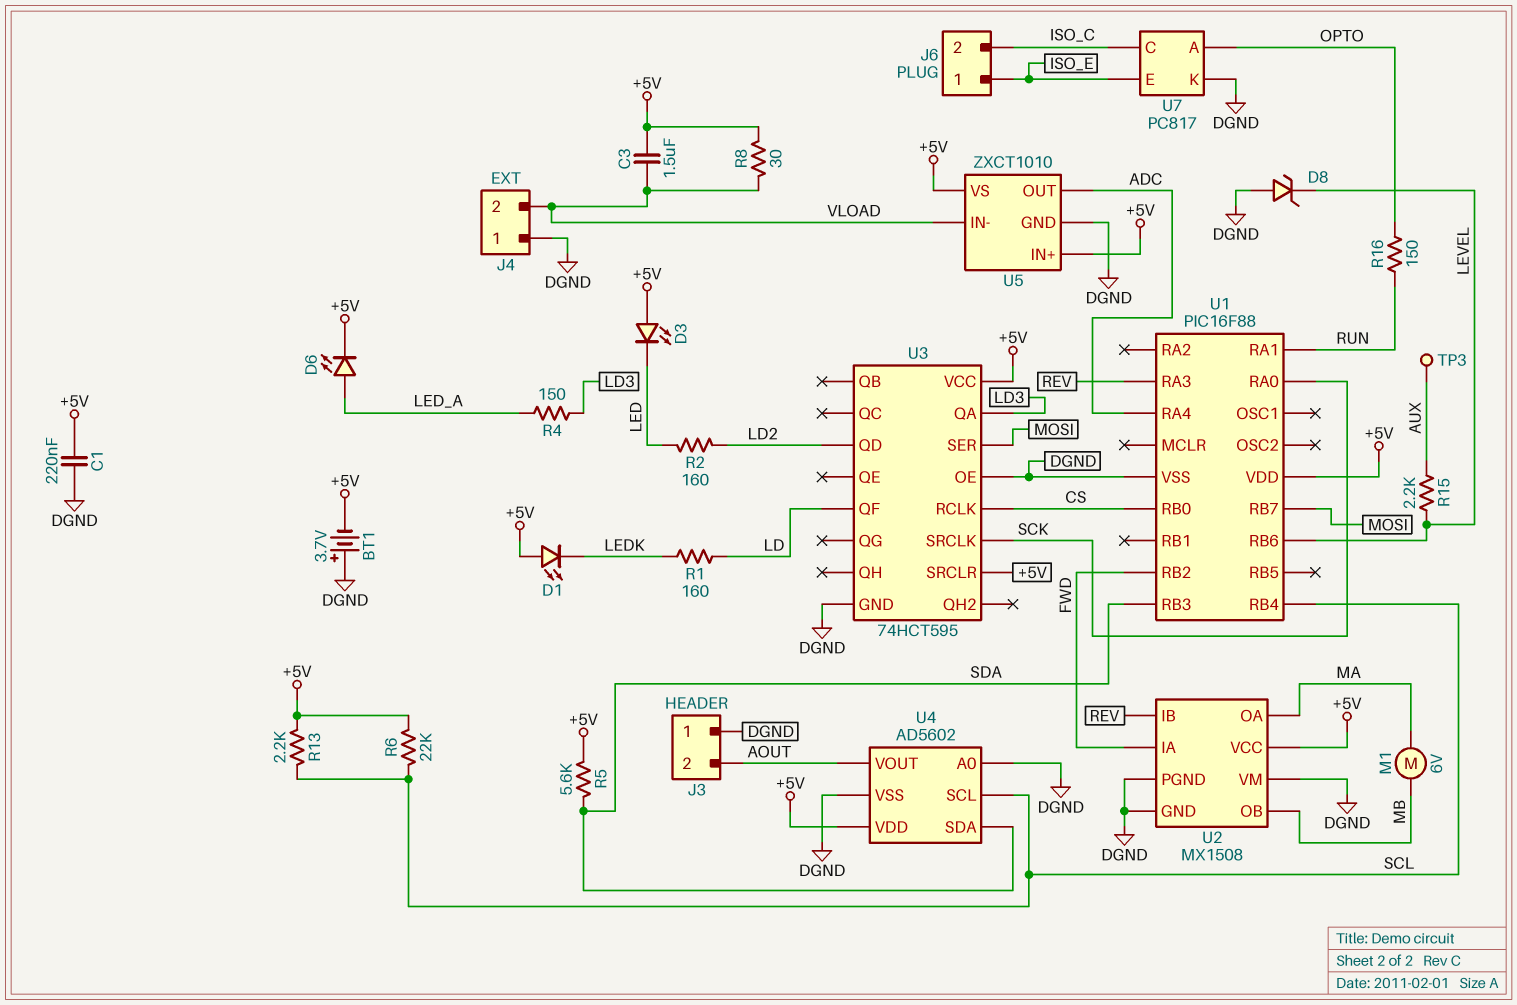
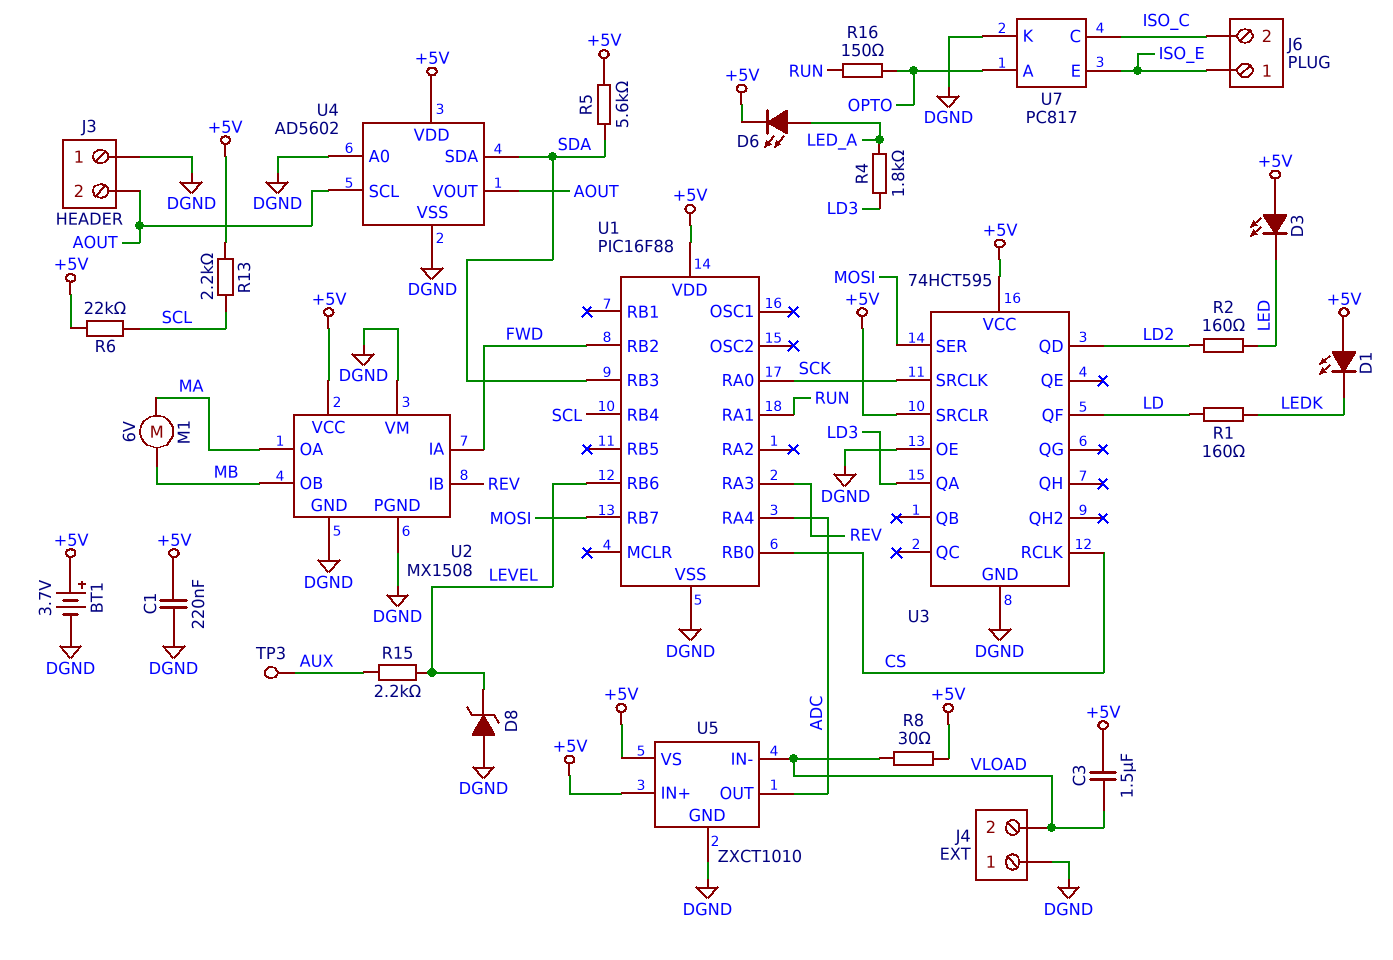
BT1: 3.7V (plus DGND, minus +5V) -> 3.7V (plus +5V, minus DGND)
R4: 150 (LD3, LED_A) -> 1.8k (LD3, LED_A)
U4 pin SCL: SCL -> AOUT

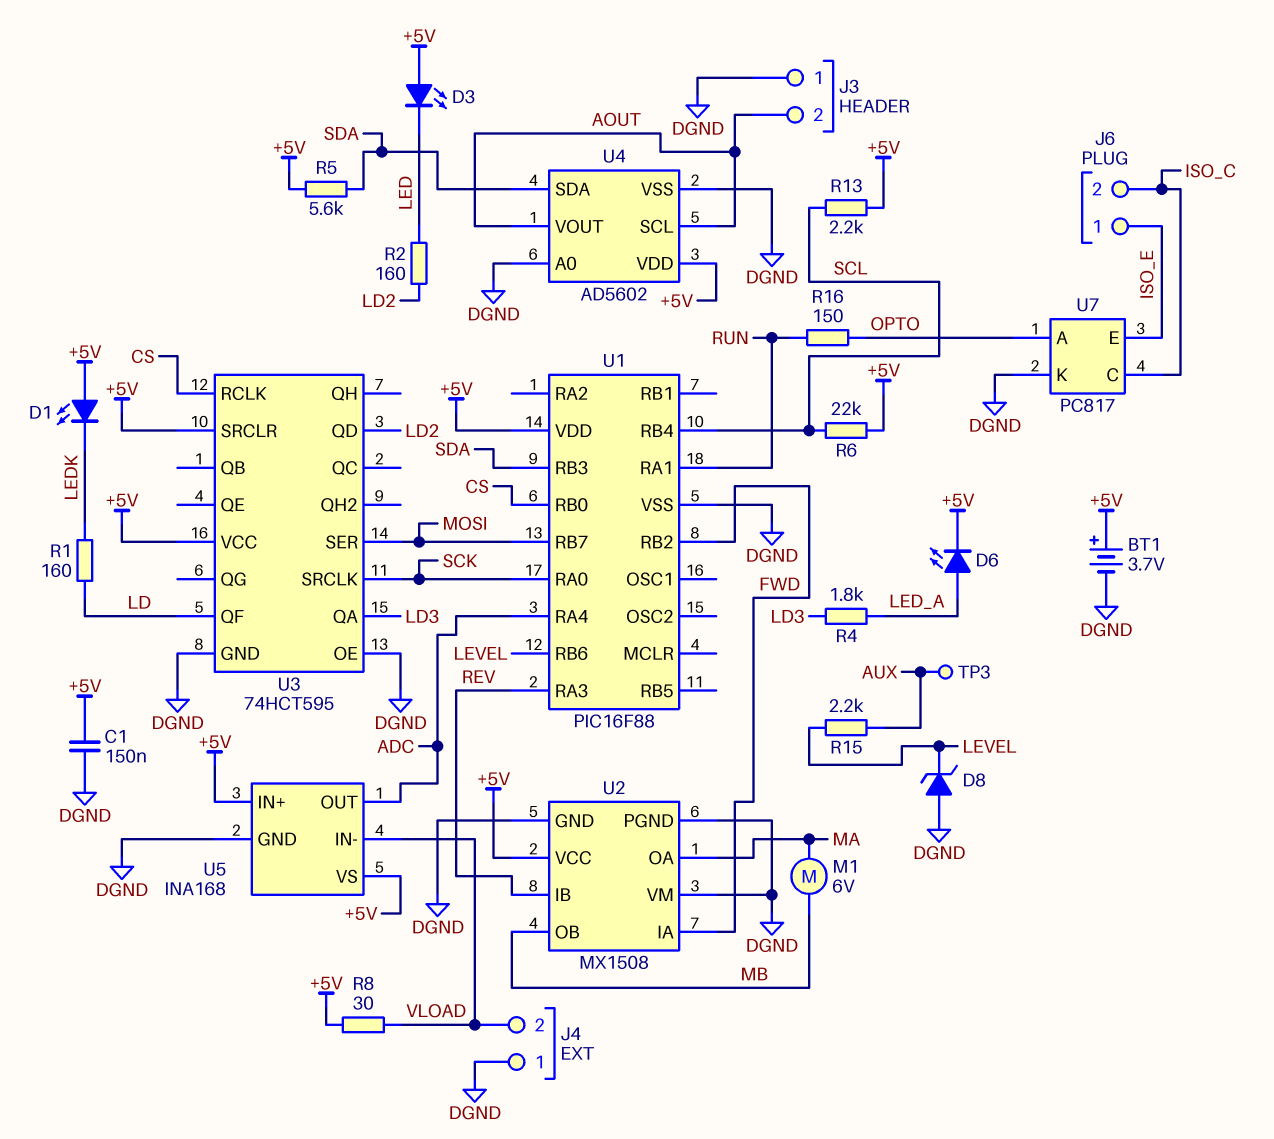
C1: 220nF (+5V, DGND) -> 150nF (+5V, DGND)
C3: 1.5uF (+5V, VLOAD) -> none
U5: ZXCT1010 -> INA168

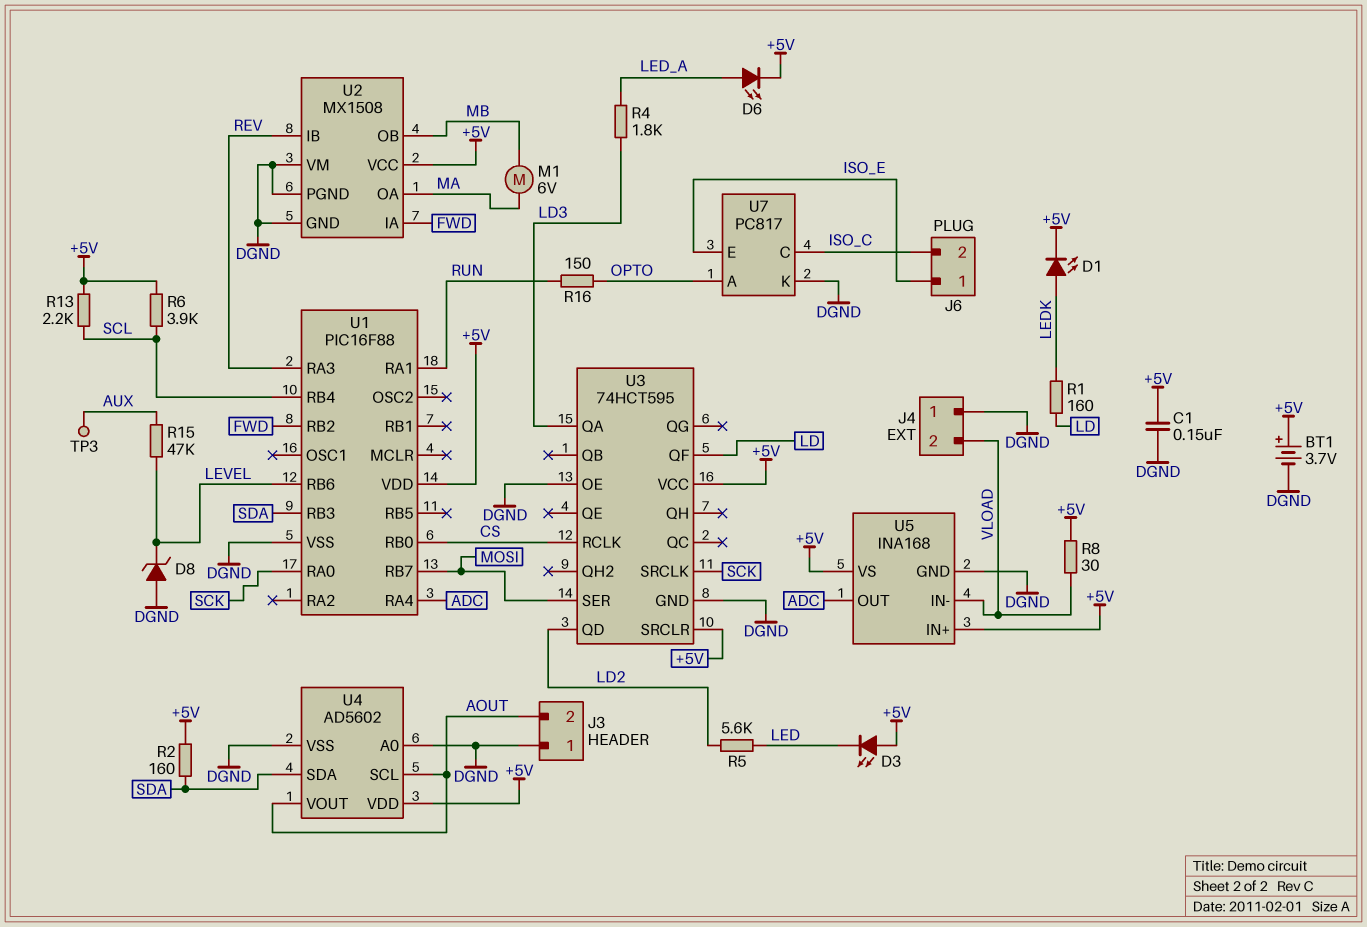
D1: LED (A +5V, K LEDK) -> LED (A LEDK, K +5V)
R2: 160 (LD2, LED) -> 160 (+5V, SDA)
R5: 5.6k (+5V, SDA) -> 5.6k (LD2, LED)
R6: 22k (+5V, SCL) -> 3.9k (+5V, SCL)
R15: 2.2k (AUX, LEVEL) -> 47k (AUX, LEVEL)

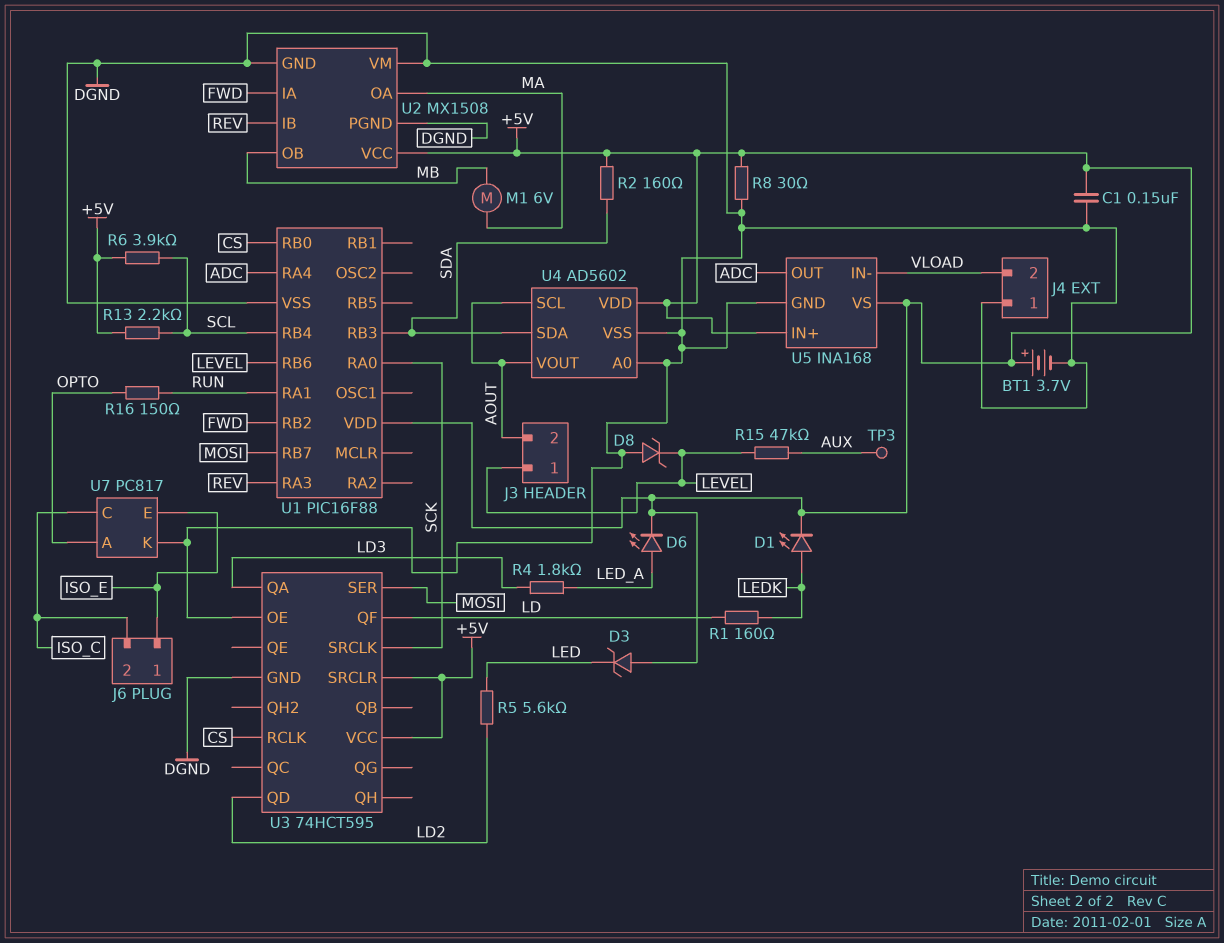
D3: LED (A +5V, K LED) -> zener (A +5V, K LED)
J3 pin 1: DGND -> LEVEL
R8: 30 (+5V, VLOAD) -> 30 (+5V, DGND)

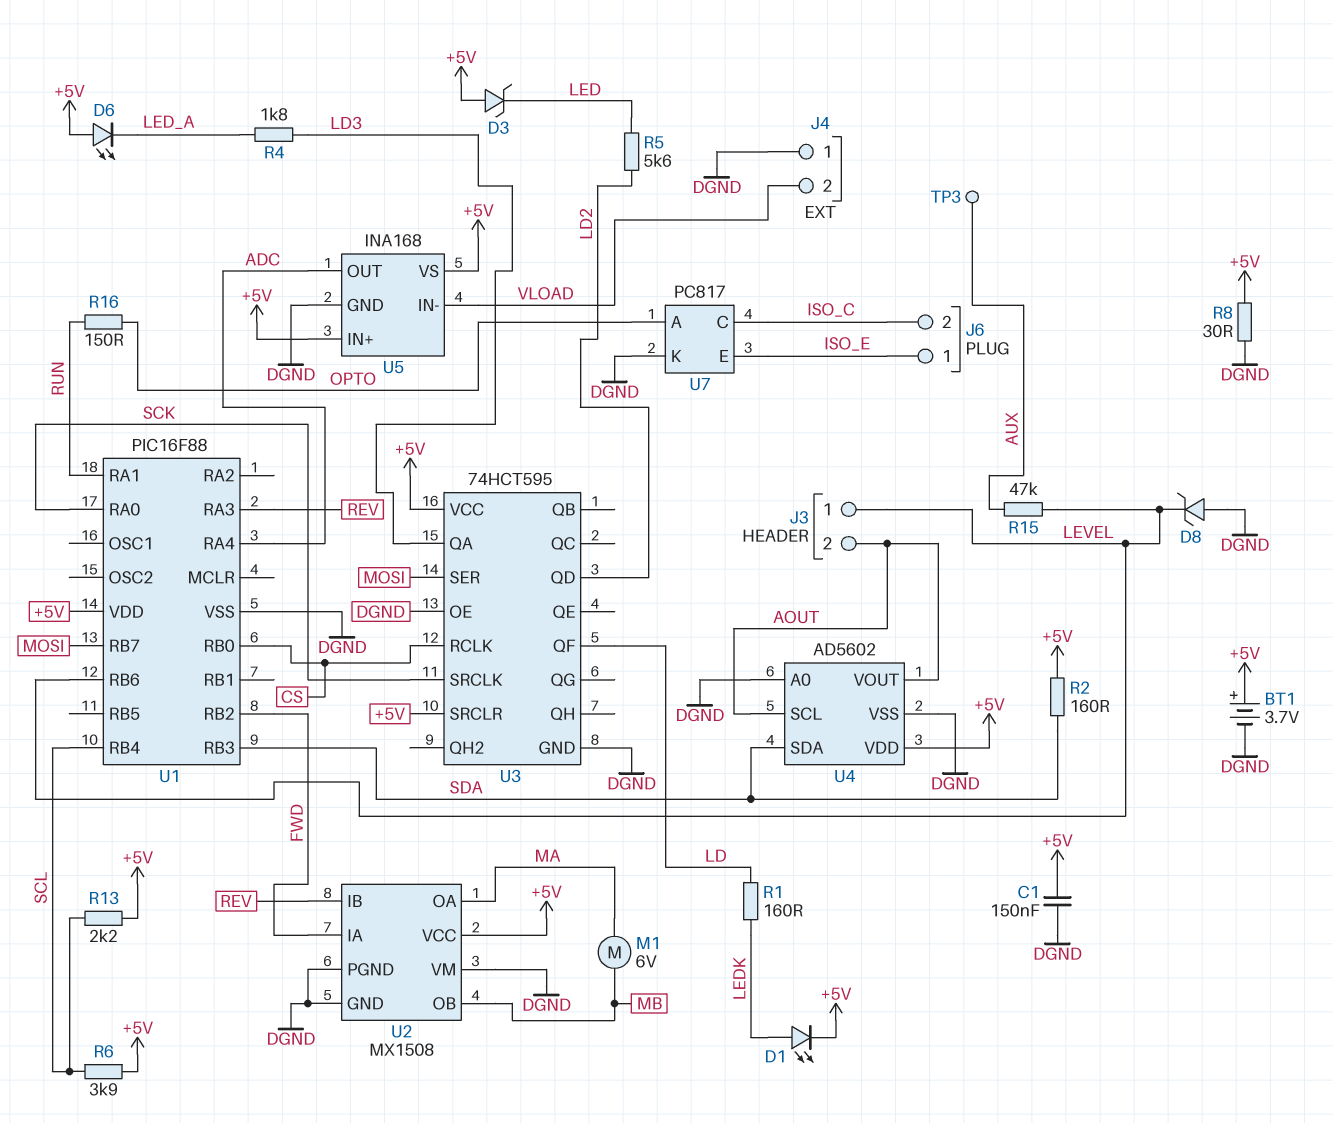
D6: LED (A LED_A, K +5V) -> LED (A +5V, K LED_A)

